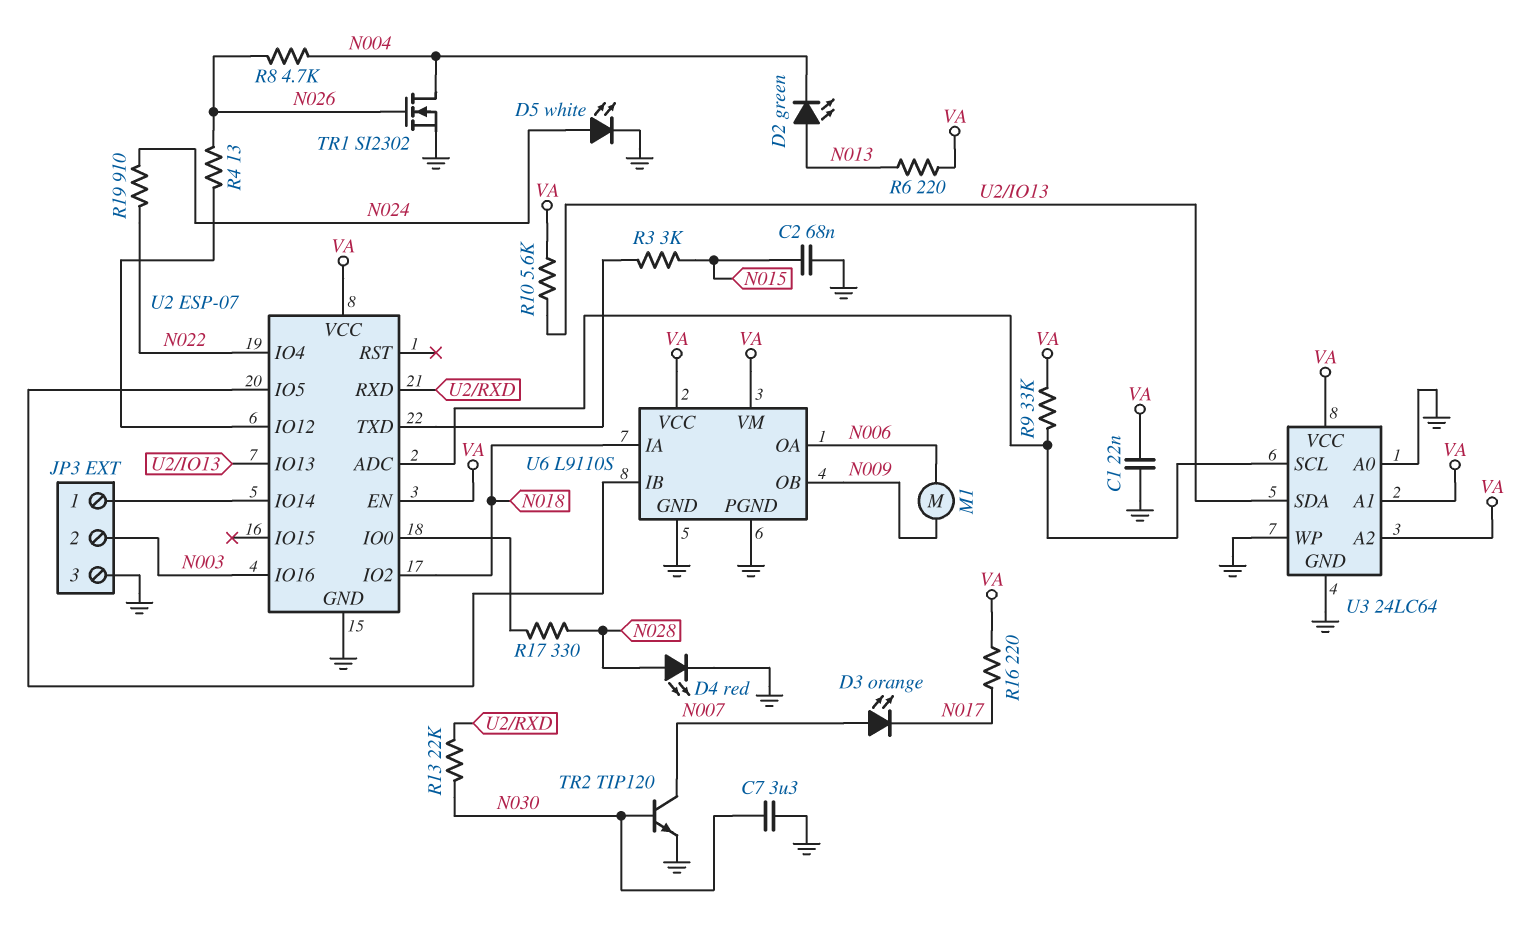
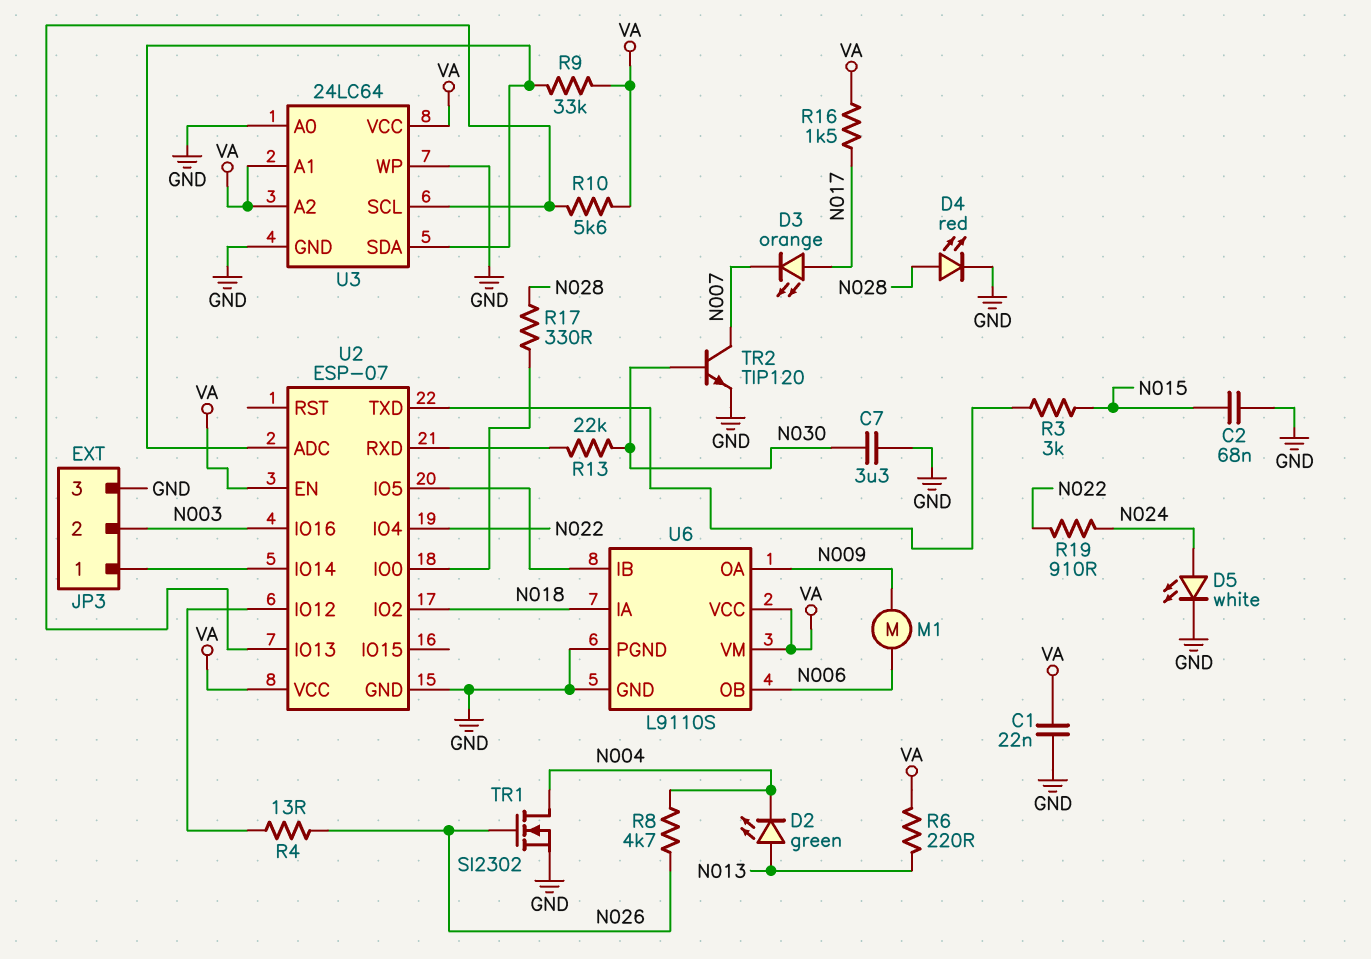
D3: LED orange (A N007, K N017) -> LED orange (A N017, K N007)
R16: 220 (N017, VA) -> 1.5k (N017, VA)
U3 pin SCL: U2/ADC -> U2/IO13
U3 pin SDA: U2/IO13 -> U2/ADC
U6 pin OA: N006 -> N009
U6 pin OB: N009 -> N006

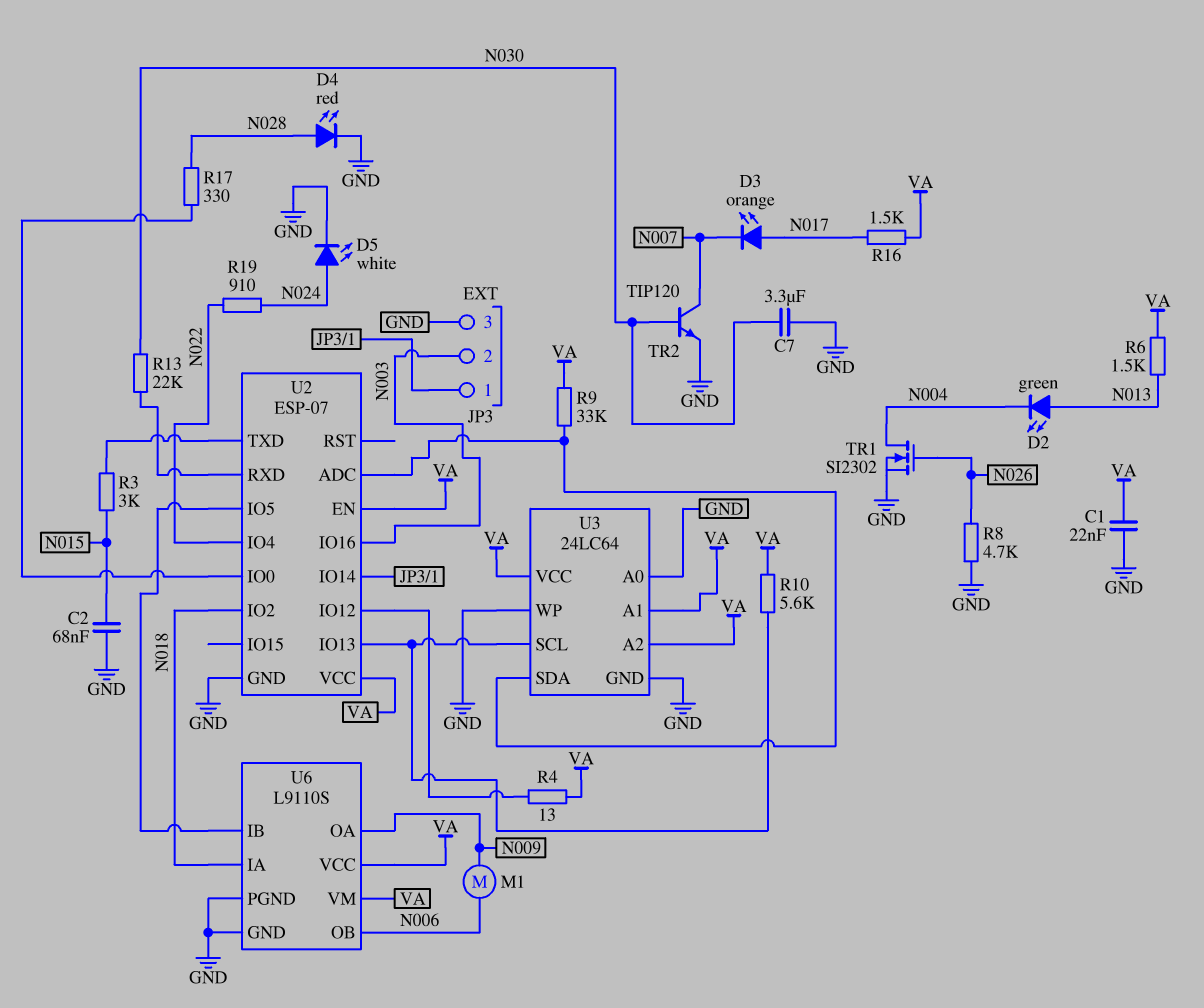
R4: 13 (N026, U2/IO12) -> 13 (U2/IO12, VA)
R6: 220 (N013, VA) -> 1.5k (N013, VA)
R8: 4.7k (N004, N026) -> 4.7k (GND, N026)

